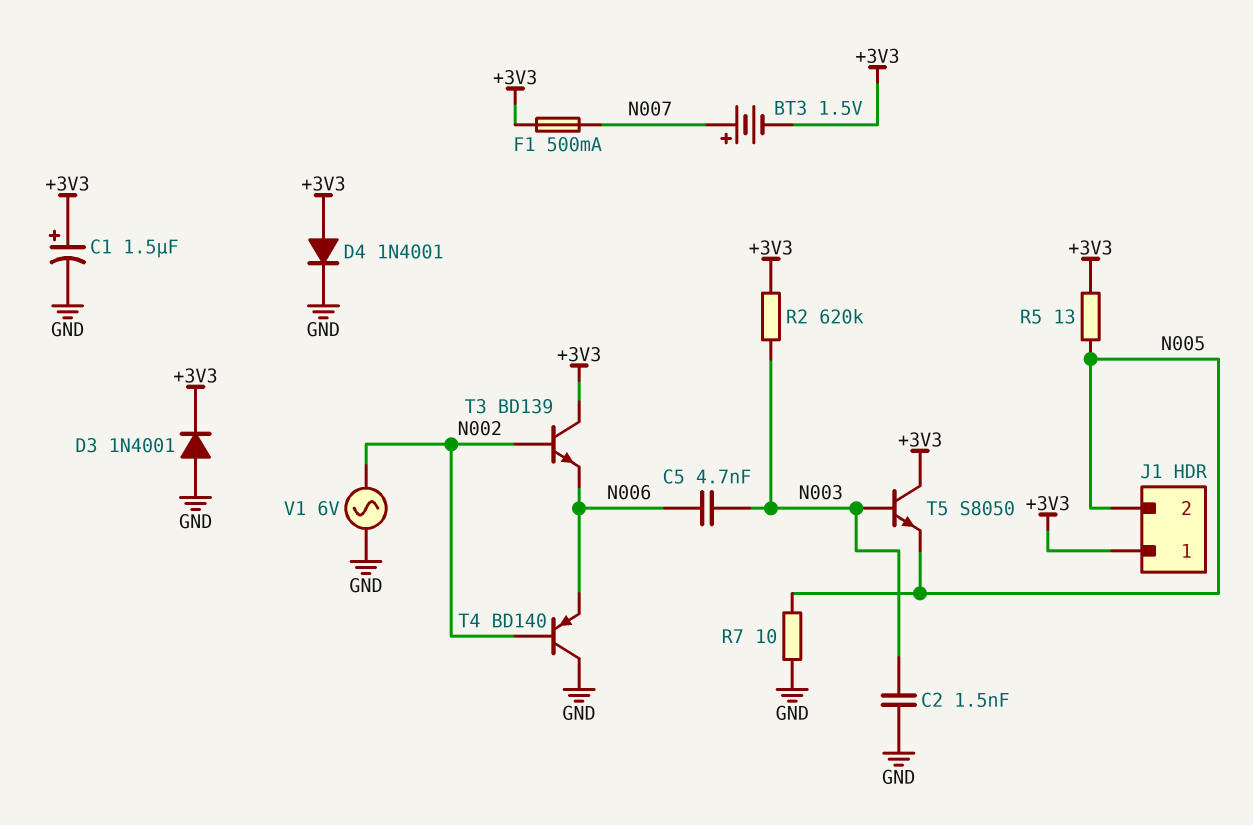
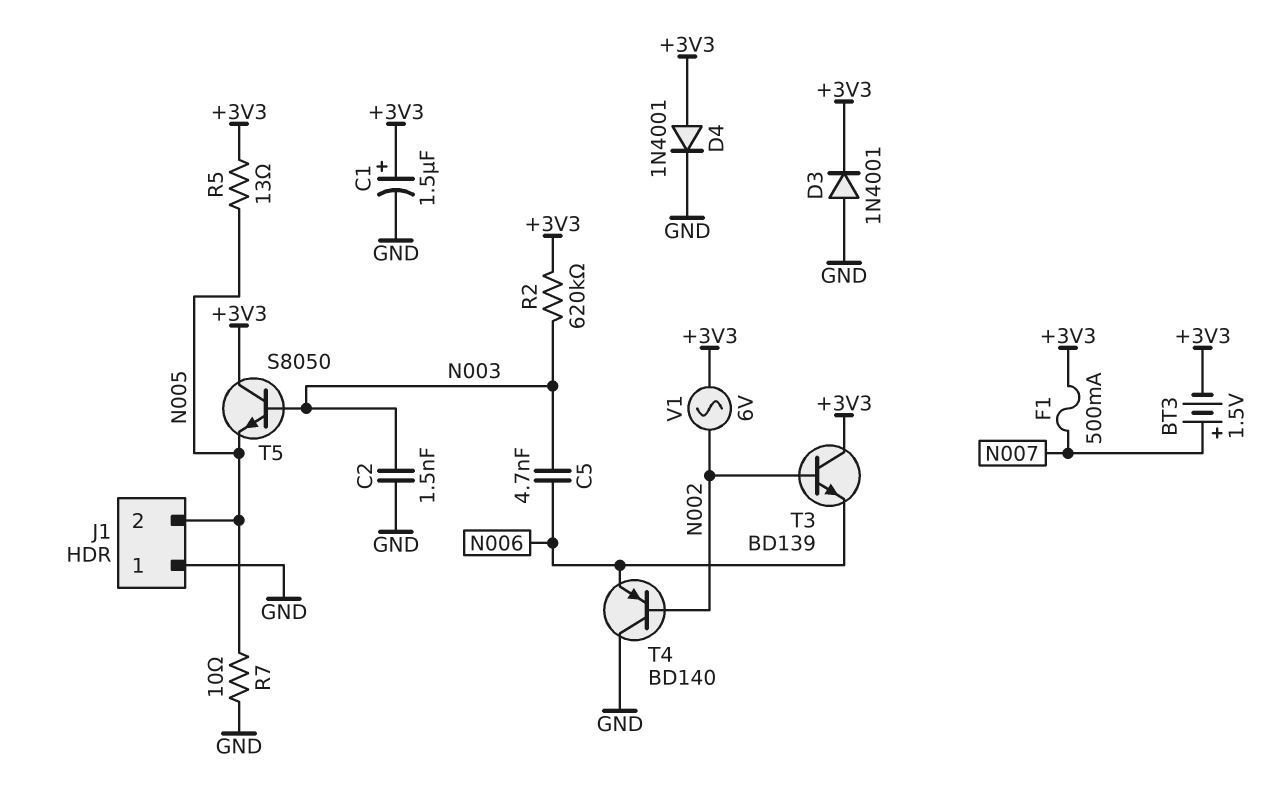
J1 pin 1: +3V3 -> GND
V1: AC 6V (GND, N002) -> AC 6V (+3V3, N002)

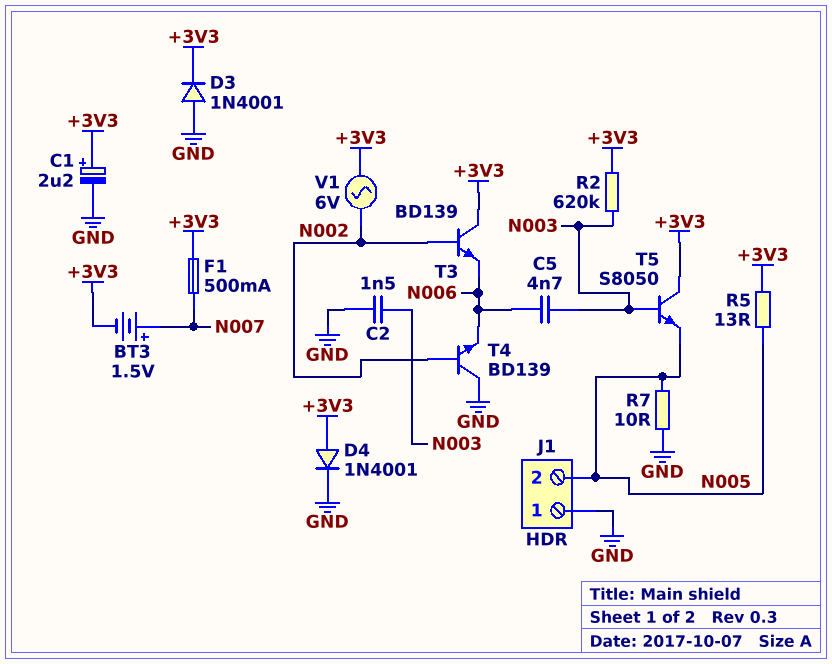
C1: 1.5uF (plus +3V3, minus GND) -> 2.2uF (plus +3V3, minus GND)
T4: PNP BD140 (B N002, C GND, E N006) -> NPN BD139 (B N002, C GND, E N006)

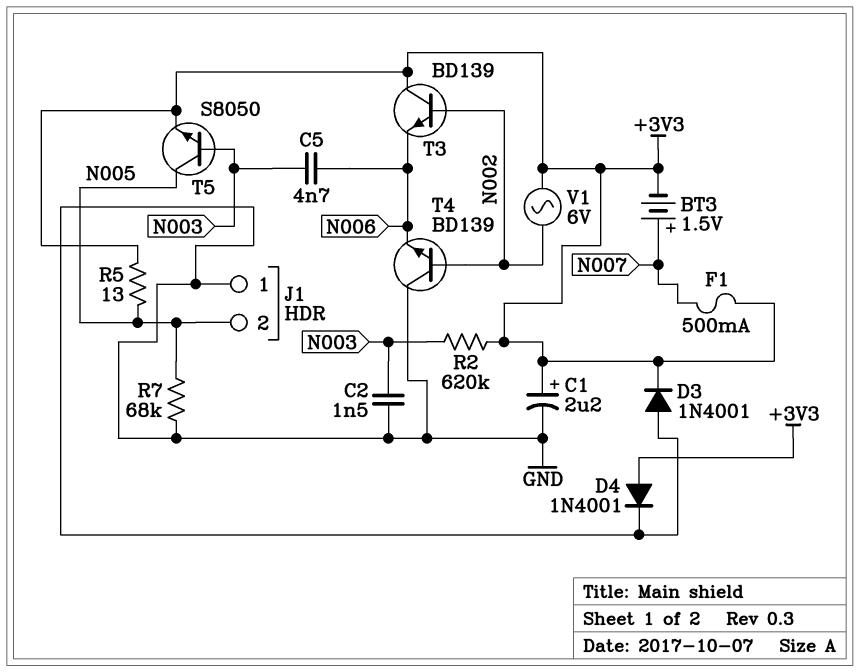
R7: 10 (GND, N005) -> 68k (GND, N005)
T5: NPN S8050 (B N003, C +3V3, E N005) -> NPN S8050 (B N003, C N005, E +3V3)

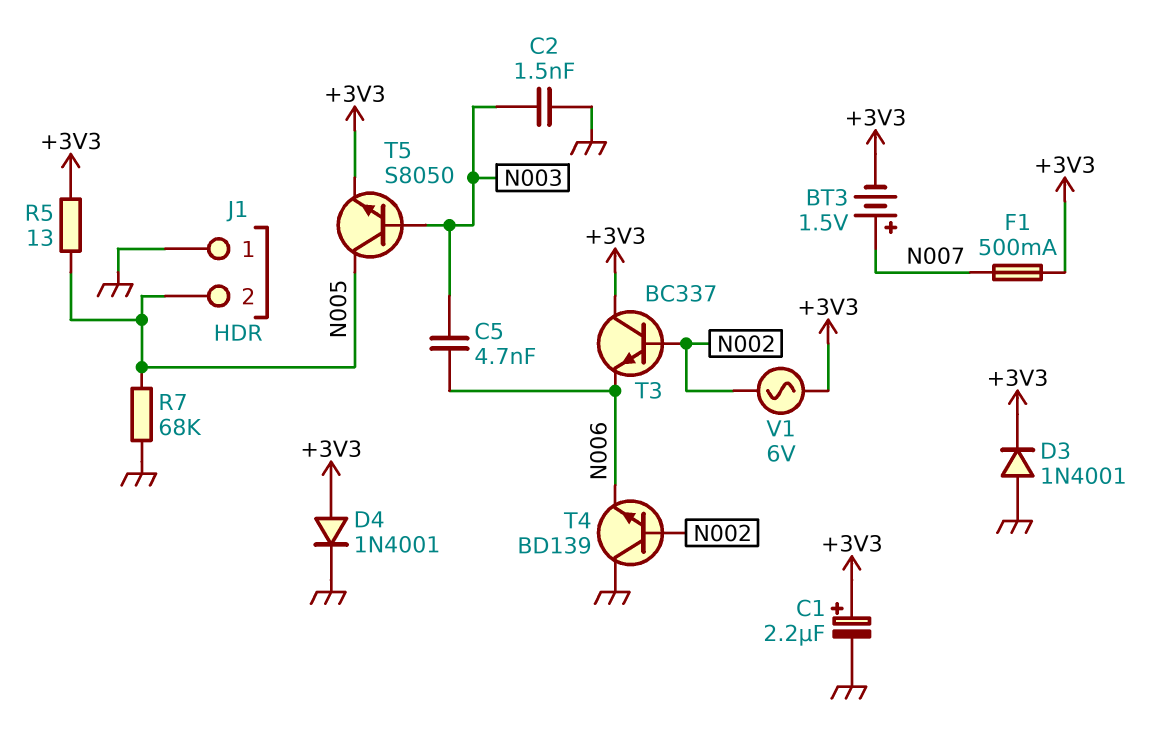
R2: 620k (+3V3, N003) -> none
T3: NPN BD139 (B N002, C +3V3, E N006) -> NPN BC337 (B N002, C +3V3, E N006)

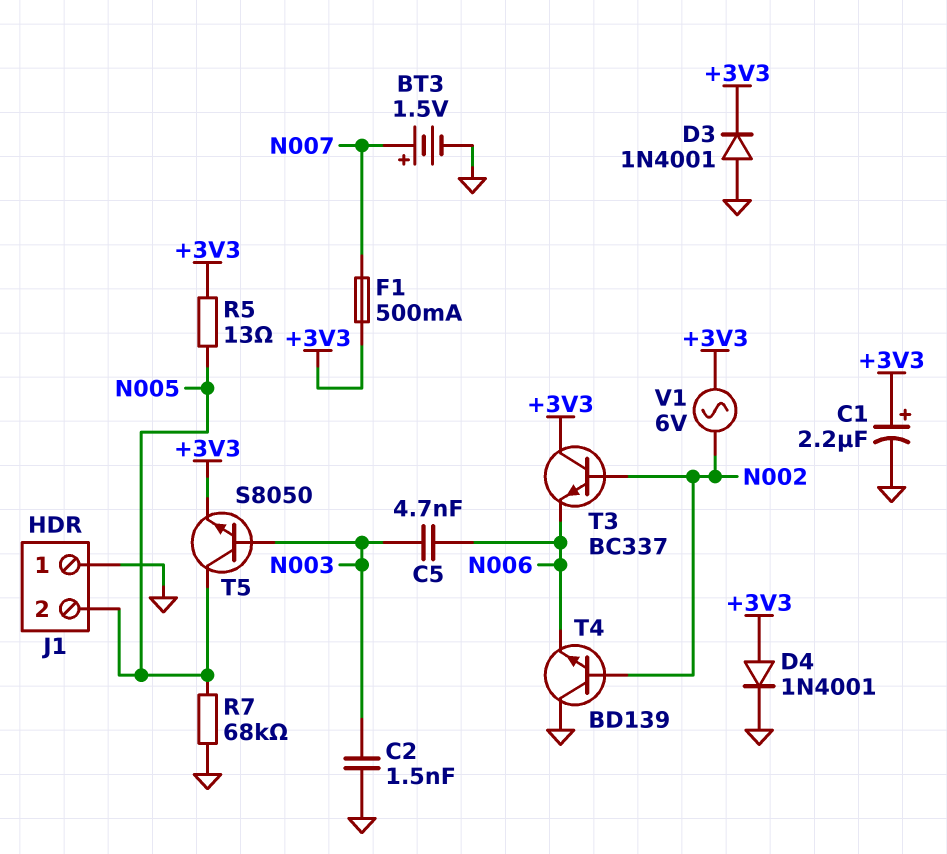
BT3: 1.5V (plus N007, minus +3V3) -> 1.5V (plus N007, minus GND)

